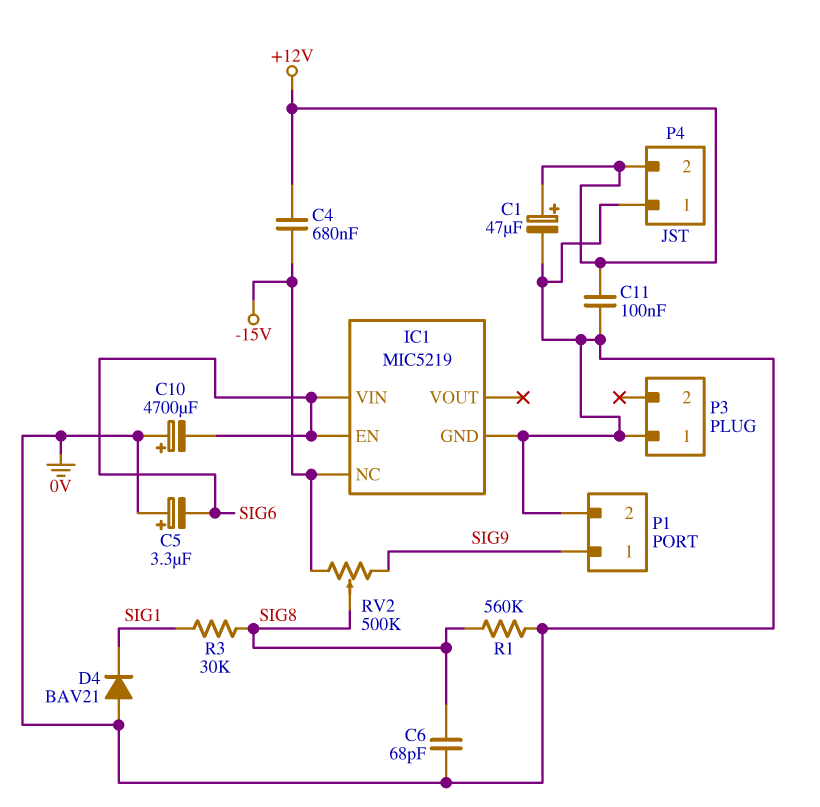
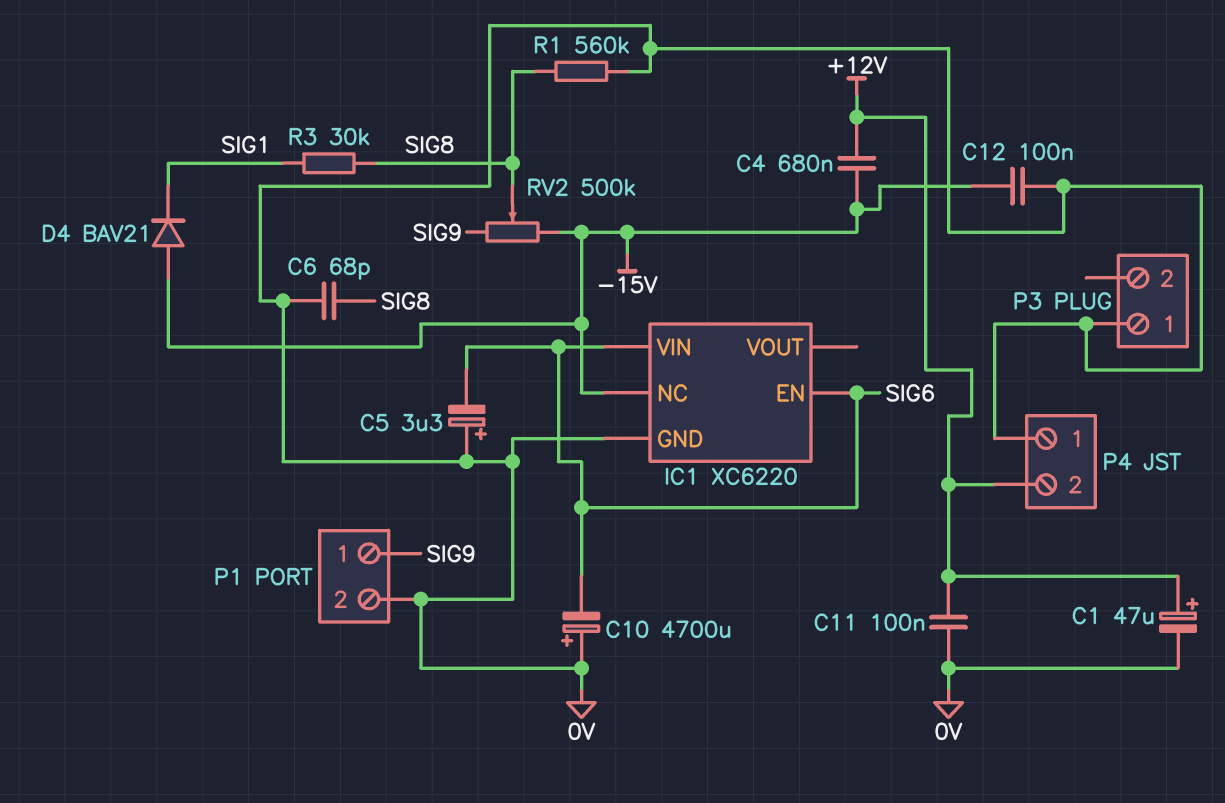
C12: none -> 100nF (-15V, 0V)
D4: diode BAV21 (A 0V, K SIG1) -> diode BAV21 (A -15V, K SIG1)
IC1: MIC5219 -> XC6220

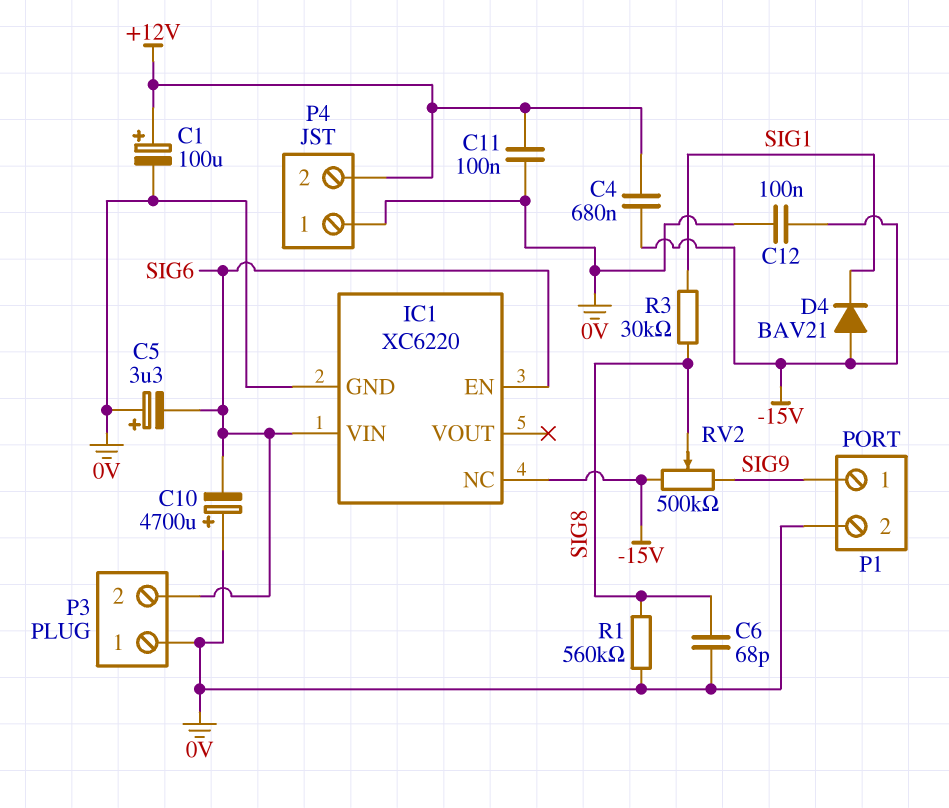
C1: 47uF (plus +12V, minus 0V) -> 100uF (plus +12V, minus 0V)
P3 pin 2: none -> SIG6

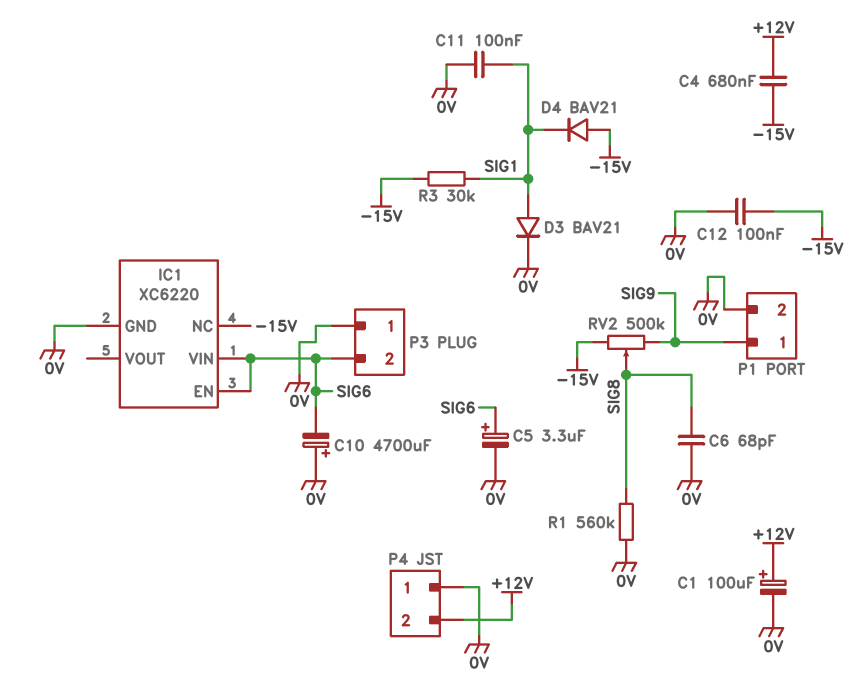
C5: 3.3uF (plus 0V, minus SIG6) -> 3.3uF (plus SIG6, minus 0V)
C11: 100nF (+12V, 0V) -> 100nF (0V, SIG1)
D3: none -> diode BAV21 (A SIG1, K 0V)
R3: 30k (SIG1, SIG8) -> 30k (-15V, SIG1)

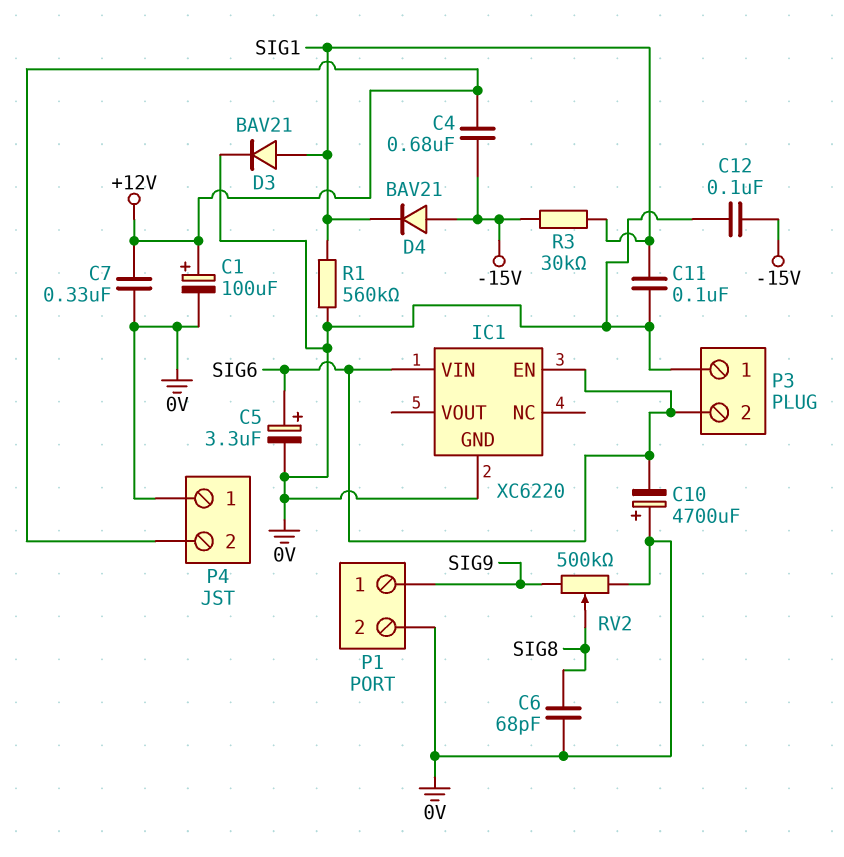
C7: none -> 330nF (+12V, 0V)
IC1 pin NC: -15V -> none
R1: 560k (0V, SIG8) -> 560k (0V, SIG1)
RV2: 500k (-15V, SIG9, wiper SIG8) -> 500k (0V, SIG9, wiper SIG8)

